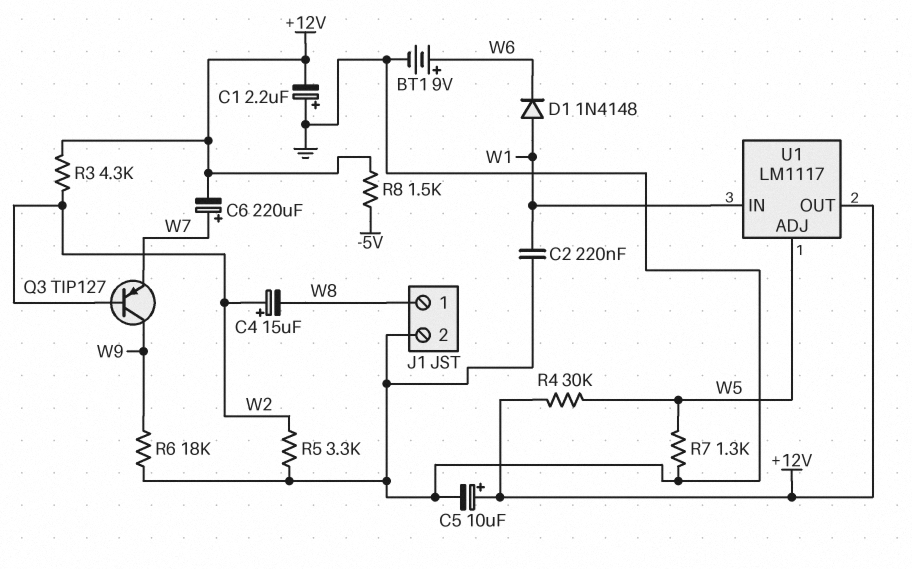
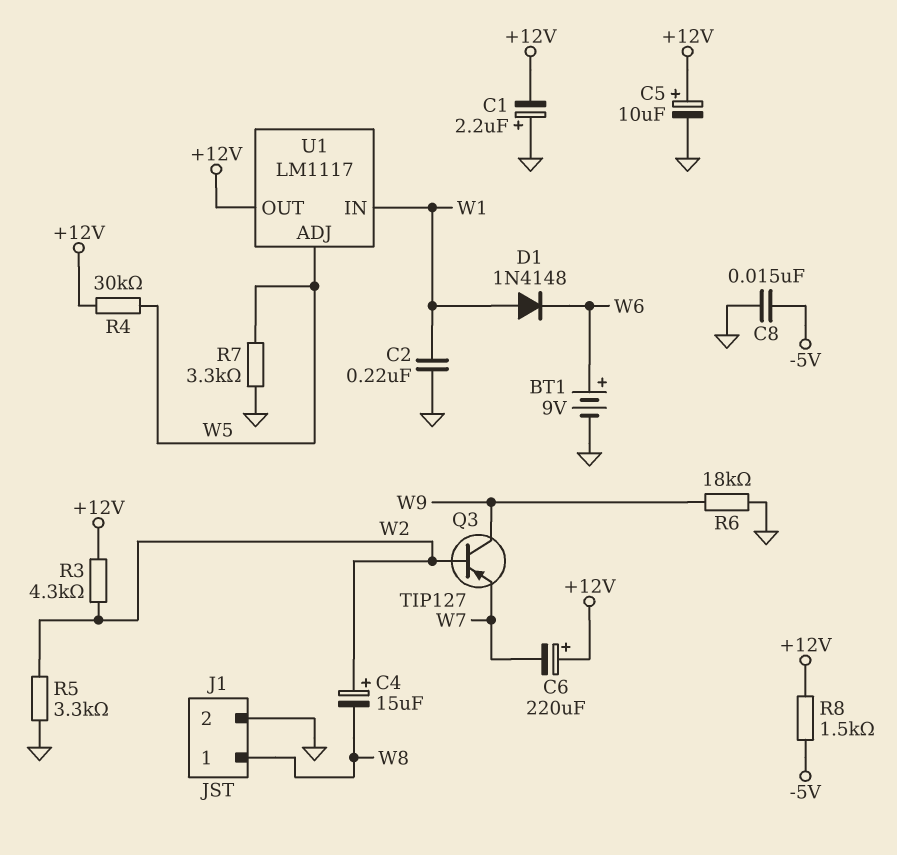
C6: 220uF (plus W7, minus +12V) -> 220uF (plus +12V, minus W7)
C8: none -> 15nF (-5V, GND)
R7: 1.3k (GND, W5) -> 3.3k (GND, W5)

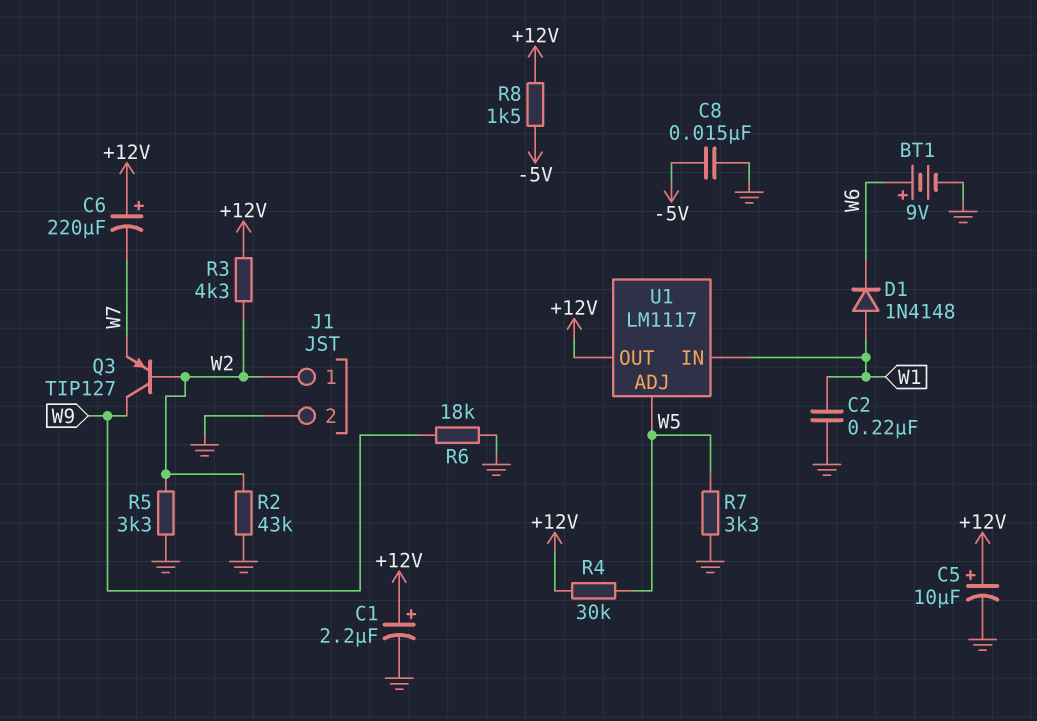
C1: 2.2uF (plus GND, minus +12V) -> 2.2uF (plus +12V, minus GND)
C4: 15uF (plus W2, minus W8) -> none
J1 pin 1: W8 -> W2
R2: none -> 43k (GND, W2)

